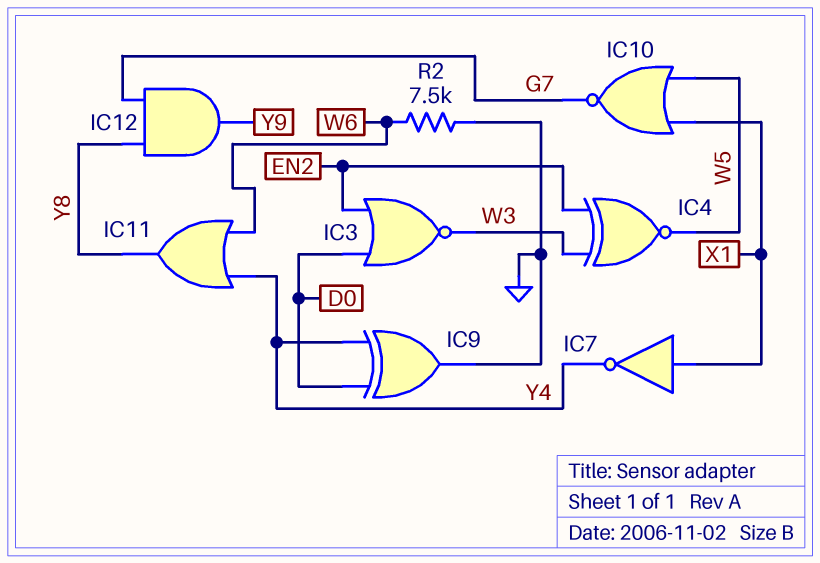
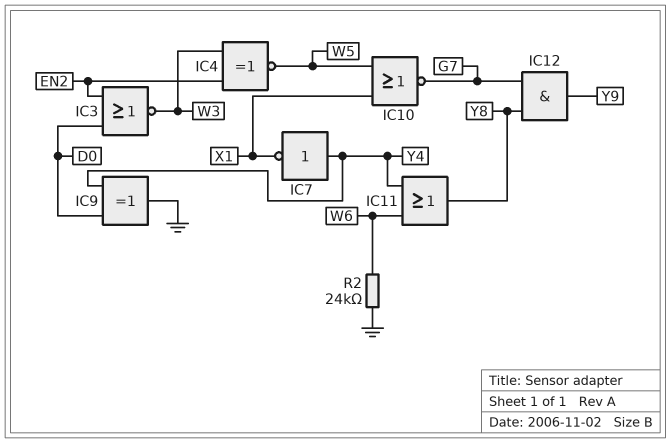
IC7: NOT (in X1, out Y4) -> NOT (in Y4, out X1)
R2: 7.5k (GND, W6) -> 24k (GND, W6)

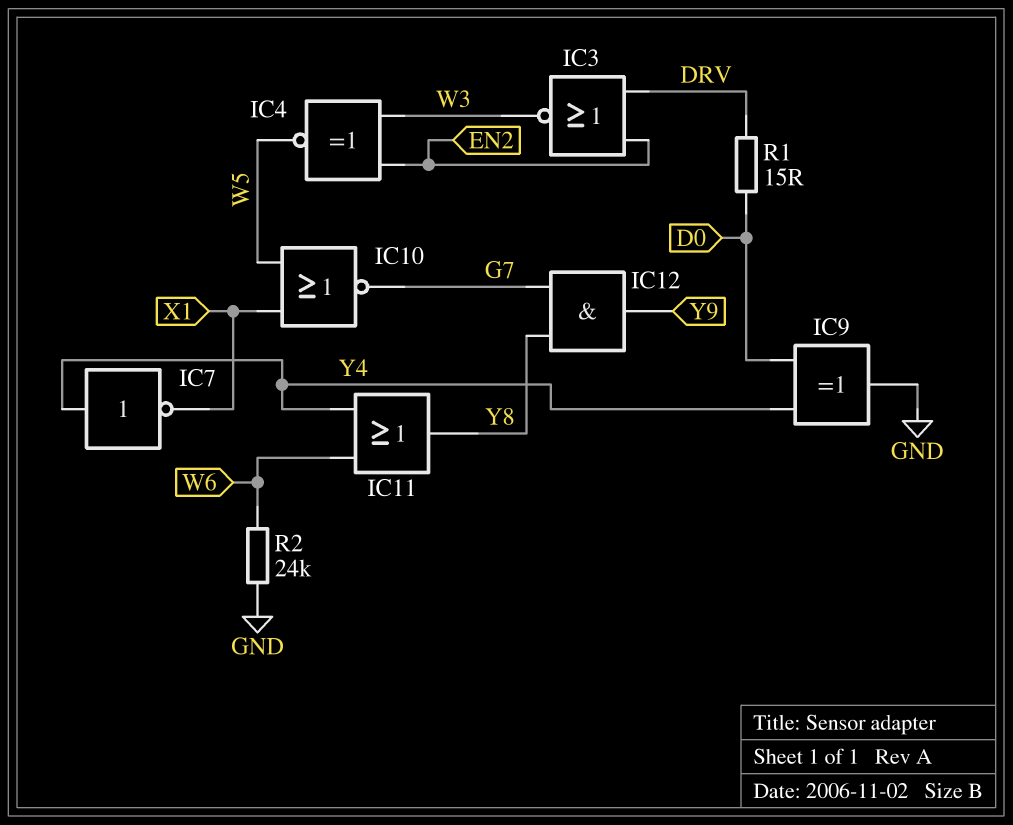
IC3: NOR (in D0, in EN2, out W3) -> NOR (in DRV, in EN2, out W3)
R1: none -> 15 (D0, DRV)

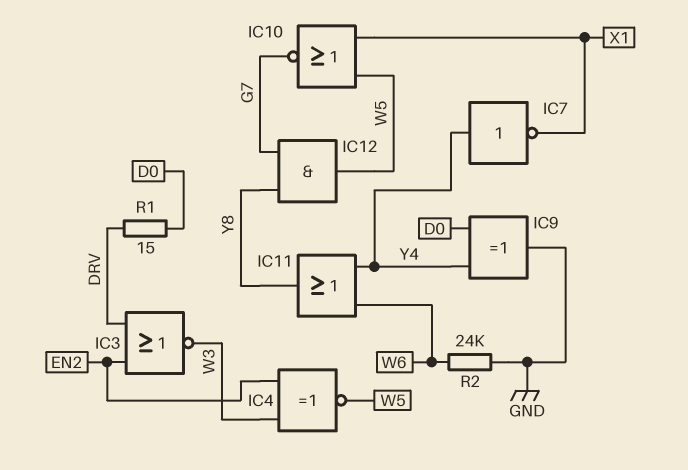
IC12: AND (in G7, in Y8, out Y9) -> AND (in G7, in Y8, out W5)

